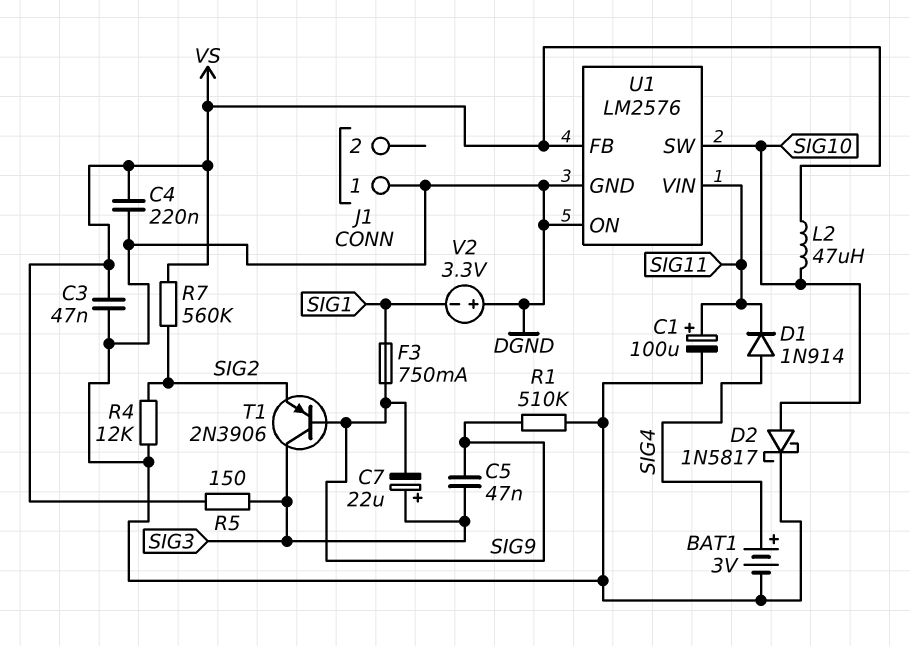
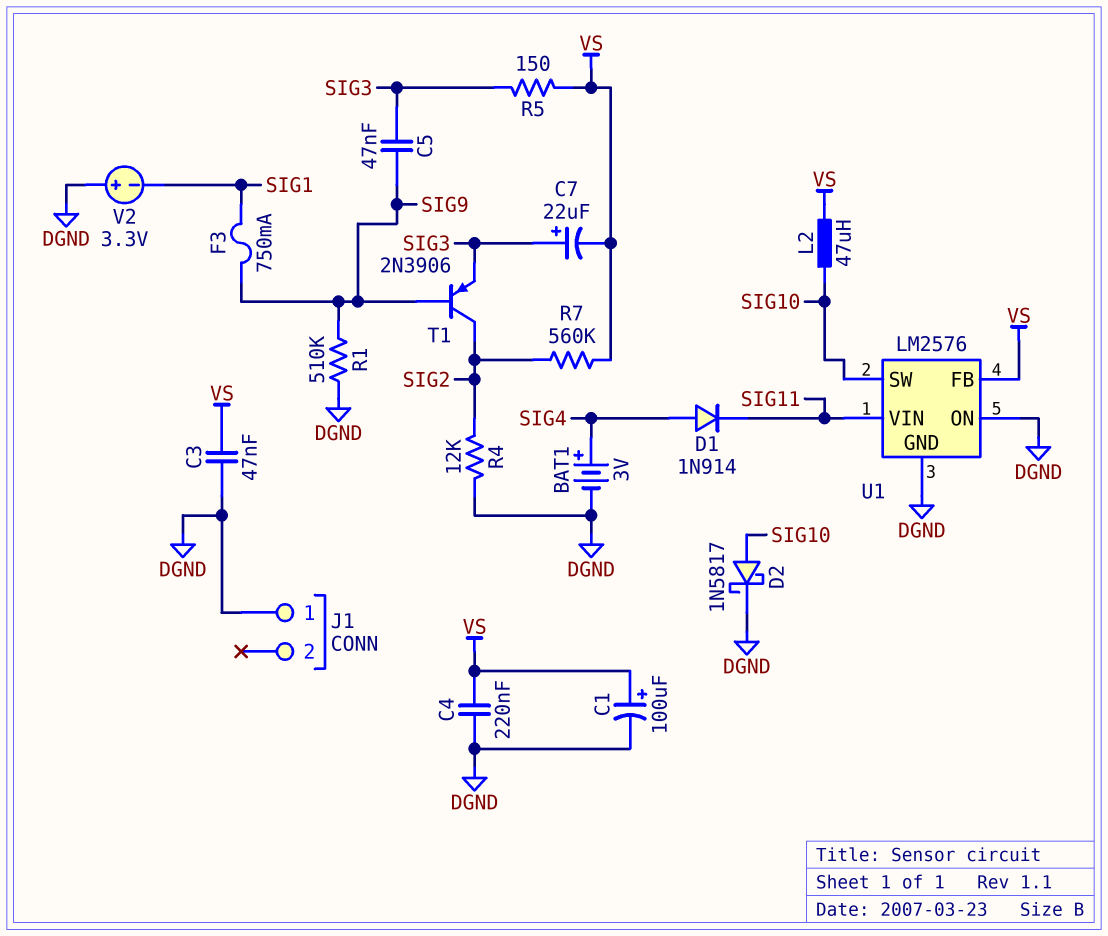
C1: 100uF (plus SIG11, minus DGND) -> 100uF (plus VS, minus DGND)
C7: 22uF (plus SIG3, minus SIG9) -> 22uF (plus SIG3, minus VS)
T1: PNP 2N3906 (B SIG9, C SIG3, E SIG2) -> PNP 2N3906 (B SIG9, C SIG2, E SIG3)

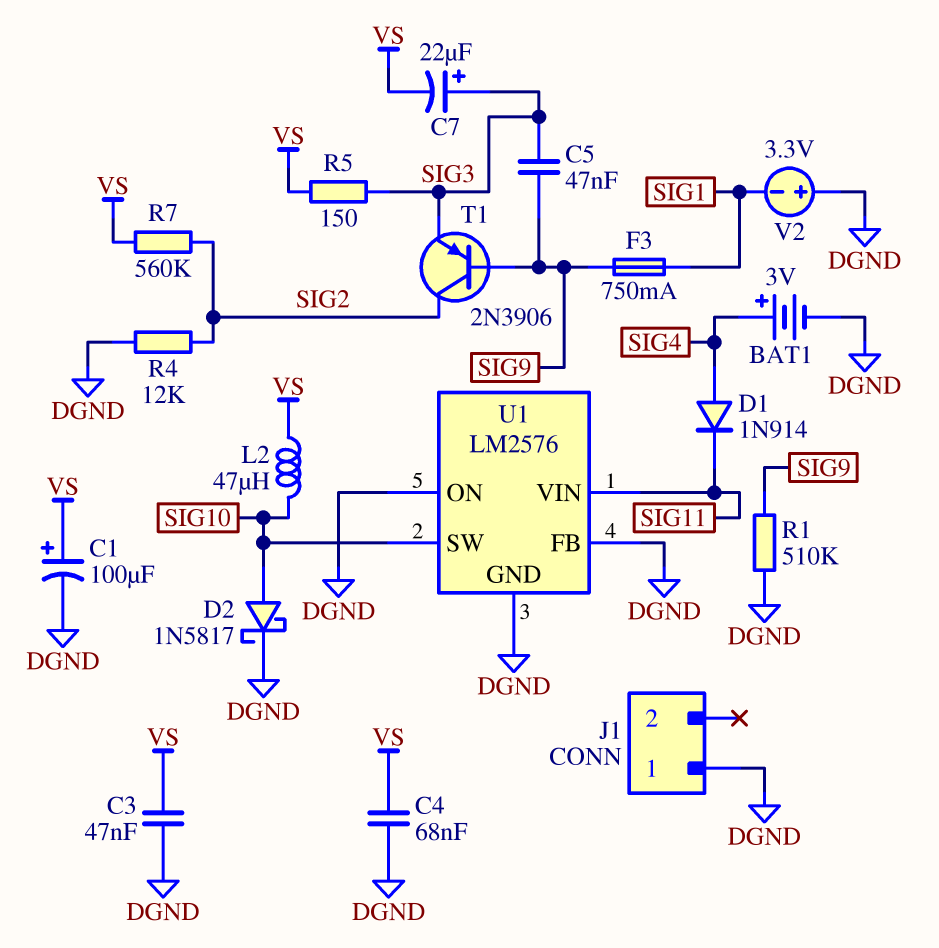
C4: 220nF (DGND, VS) -> 68nF (DGND, VS)
U1 pin FB: VS -> DGND

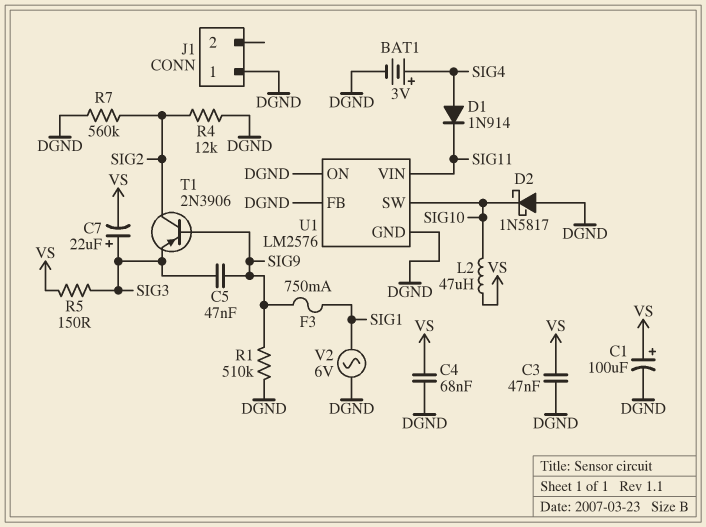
D2: schottky 1N5817 (A SIG10, K DGND) -> schottky 1N5817 (A DGND, K SIG10)
R7: 560k (SIG2, VS) -> 560k (DGND, SIG2)
V2: 3.3V (plus DGND, minus SIG1) -> AC 6V (DGND, SIG1)

